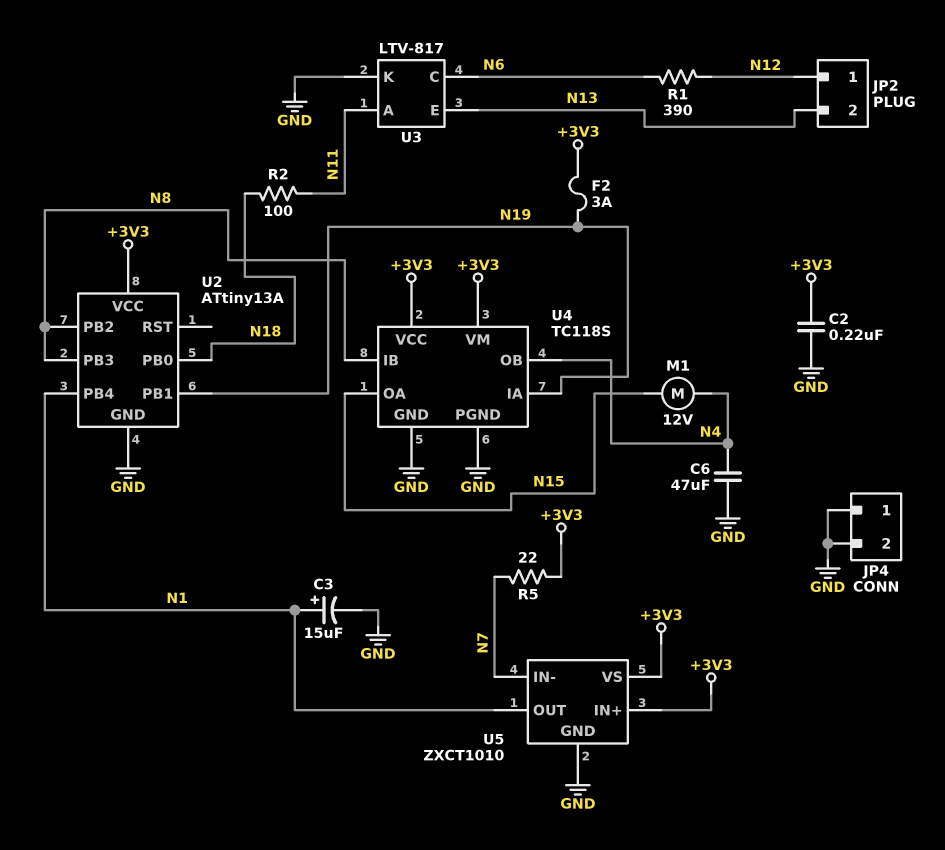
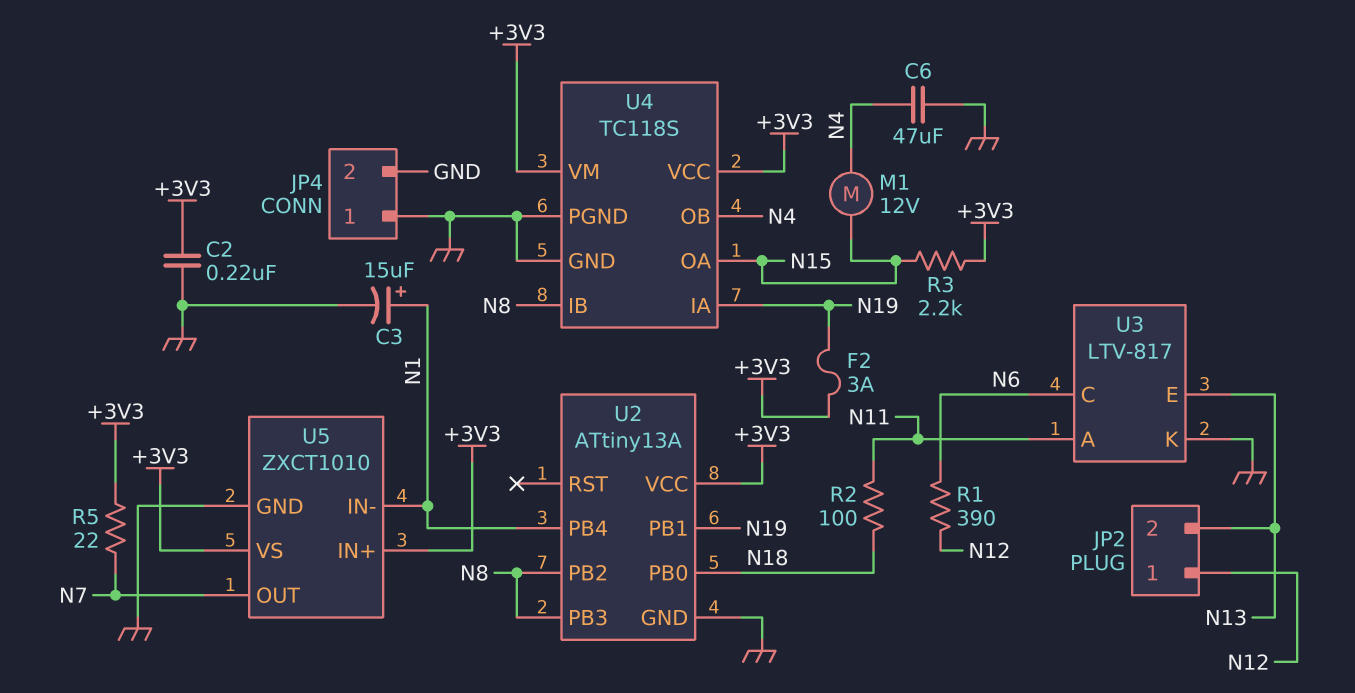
R3: none -> 2.2k (+3V3, N15)
U5 pin IN-: N7 -> N1
U5 pin OUT: N1 -> N7

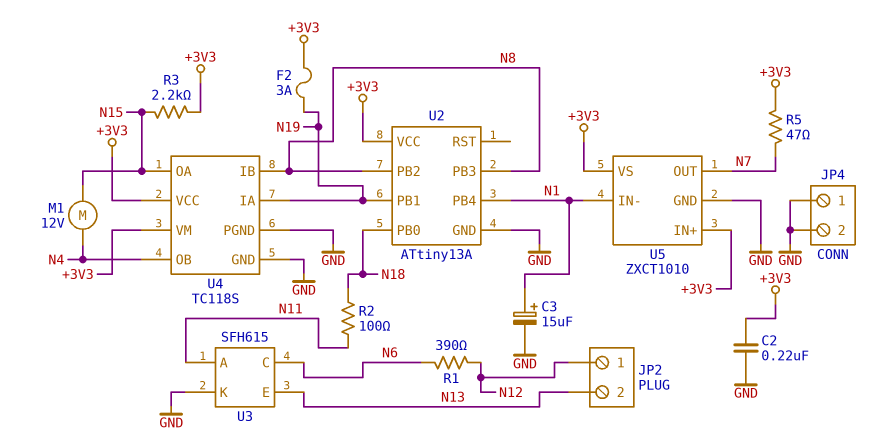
C6: 47uF (GND, N4) -> none
R5: 22 (+3V3, N7) -> 47 (+3V3, N7)
U3: LTV-817 -> SFH615

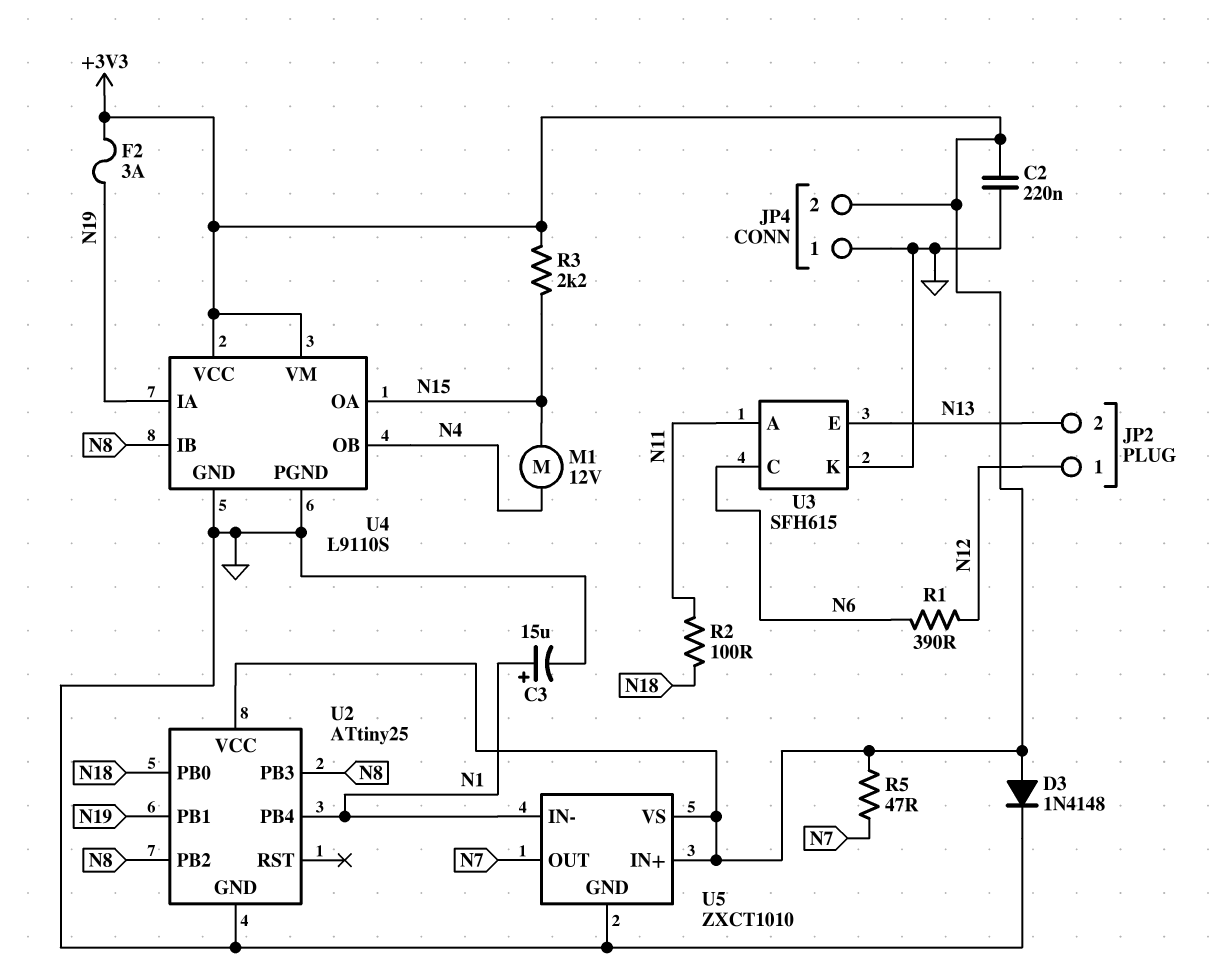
D3: none -> diode 1N4148 (A +3V3, K GND)
JP4 pin 2: GND -> +3V3
U2: ATtiny13A -> ATtiny25
U4: TC118S -> L9110S

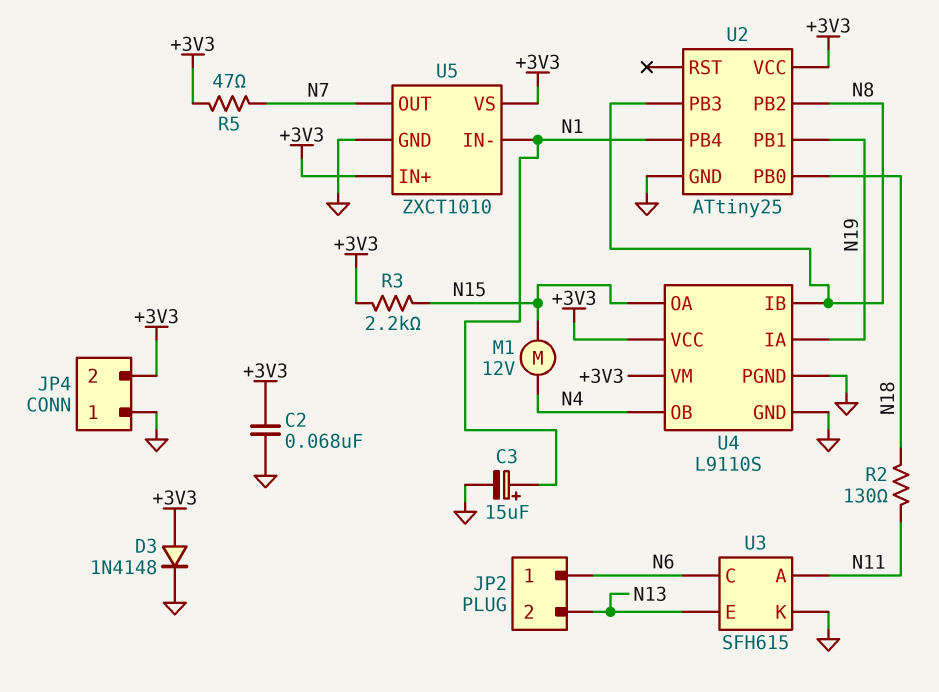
C2: 220nF (+3V3, GND) -> 68nF (+3V3, GND)
F2: 3A (+3V3, N19) -> none
JP2 pin 1: N12 -> N6
R1: 390 (N6, N12) -> none
R2: 100 (N11, N18) -> 130 (N11, N18)

